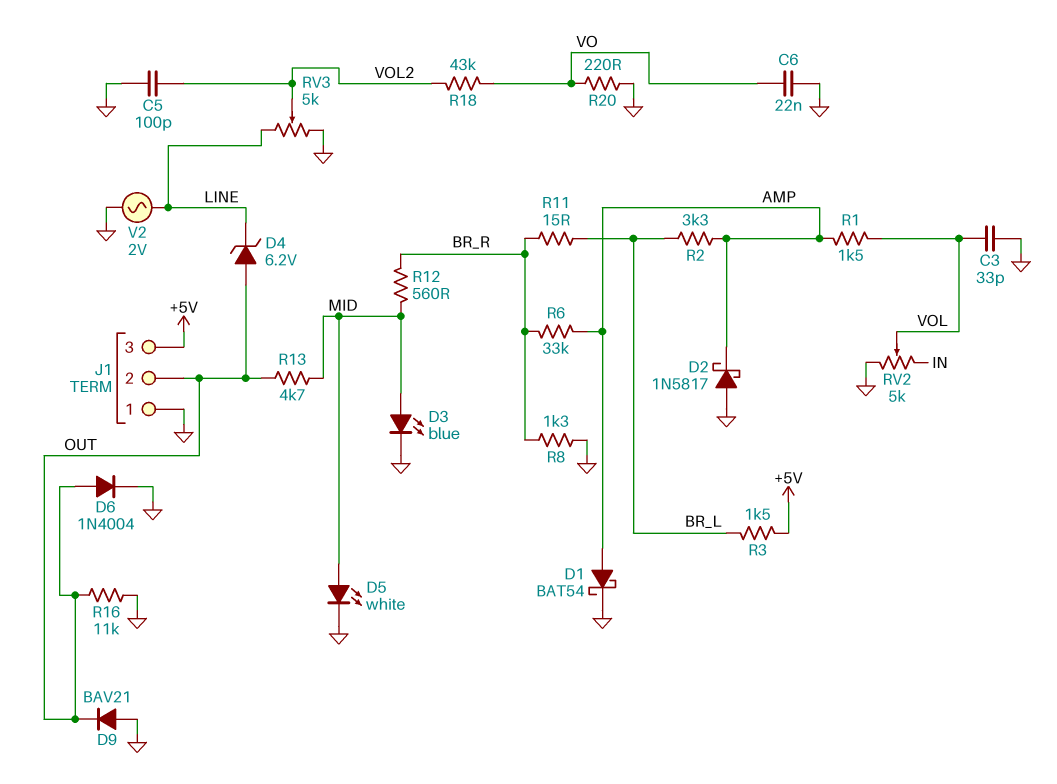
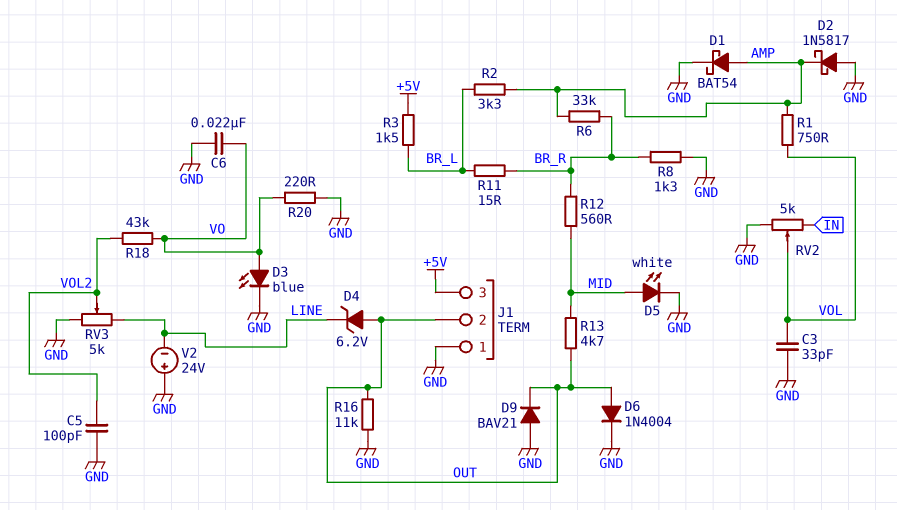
D3: LED blue (A MID, K GND) -> LED blue (A VO, K GND)
R1: 1.5k (AMP, VOL) -> 750 (AMP, VOL)
V2: AC 2V (GND, LINE) -> 24V (plus GND, minus LINE)

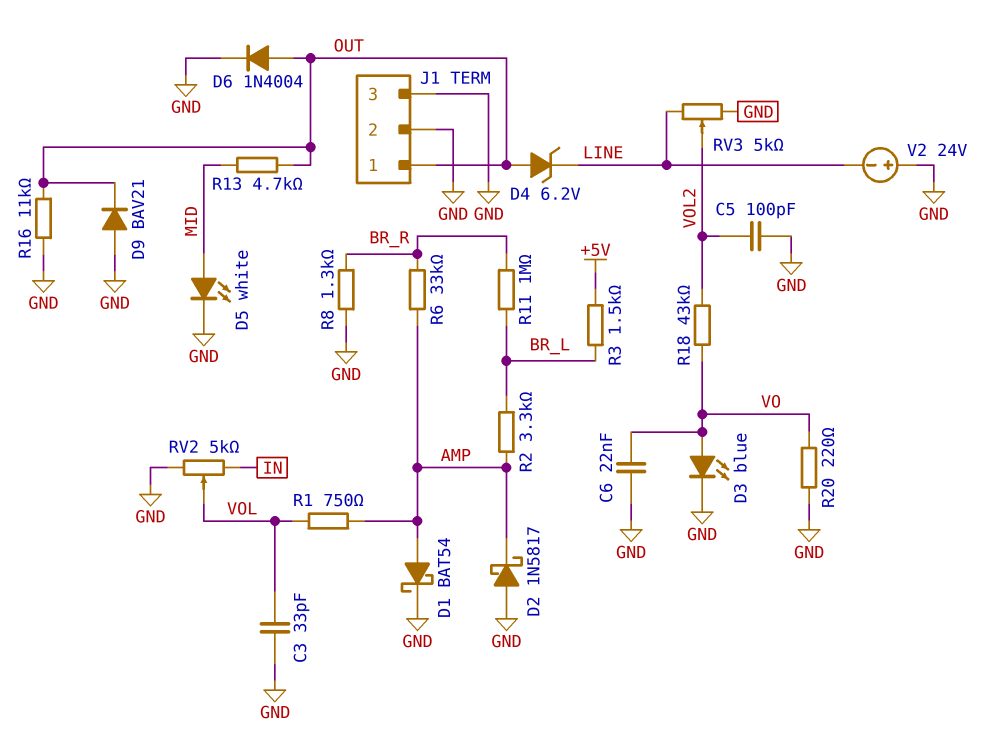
J1 pin 1: GND -> OUT
J1 pin 2: OUT -> GND
J1 pin 3: +5V -> GND
R11: 15 (BR_L, BR_R) -> 1M (BR_L, BR_R)
R12: 560 (BR_R, MID) -> none

